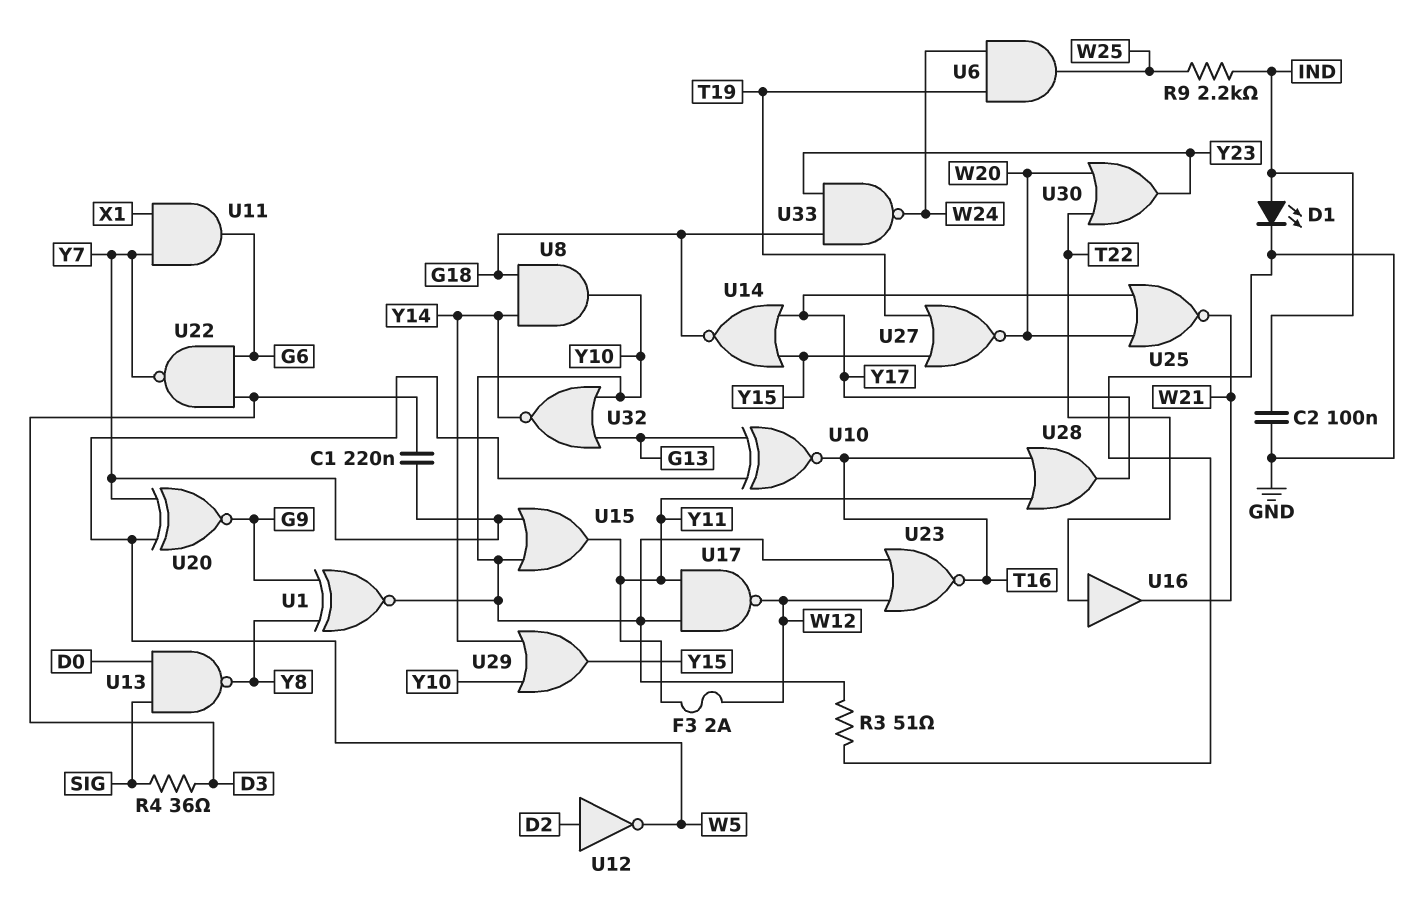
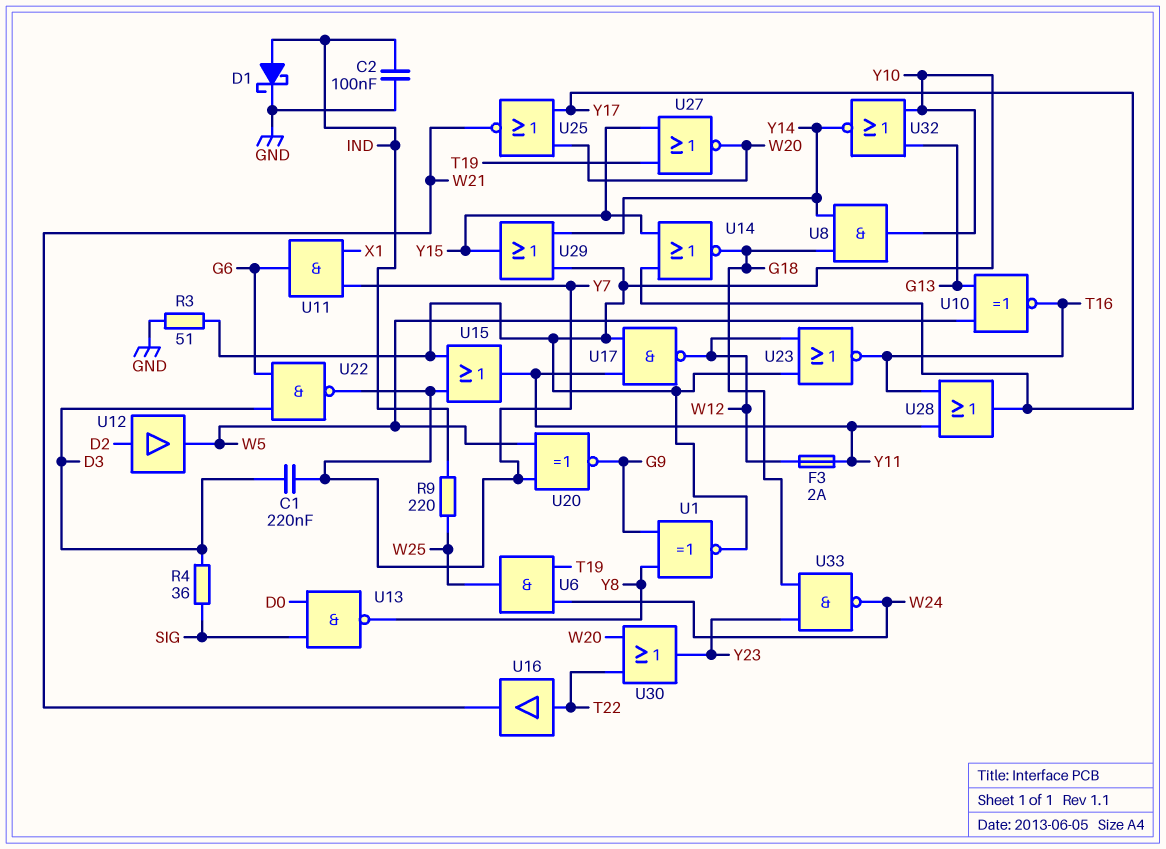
D1: LED (A IND, K GND) -> schottky (A IND, K GND)
R9: 2.2k (IND, W25) -> 220 (IND, W25)
U12: NOT (in D2, out W5) -> buffer (in D2, out W5)

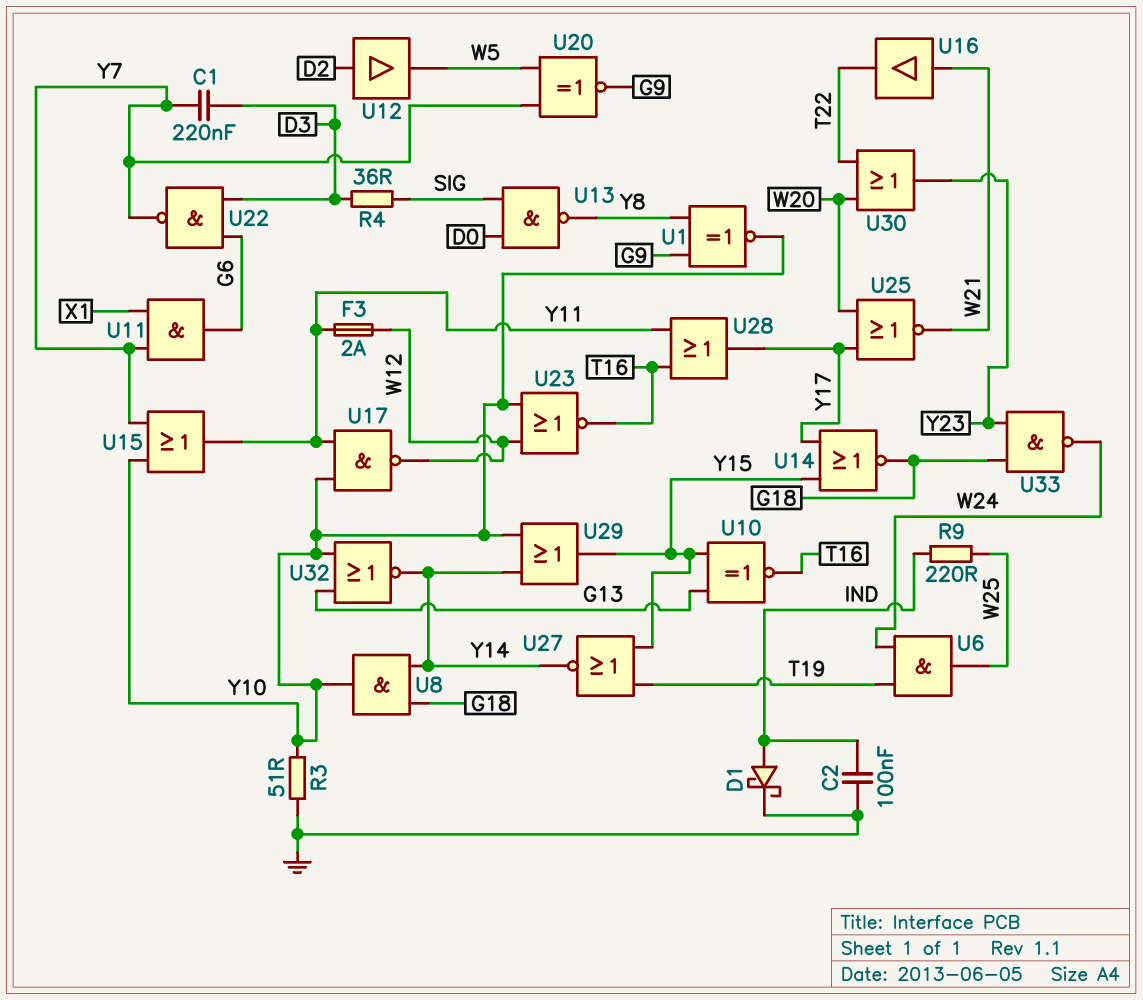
U10: XNOR (in G13, in W5, out T16) -> XNOR (in G13, in Y15, out T16)
U16: buffer (in T22, out W21) -> buffer (in W21, out T22)
U27: NOR (in T19, in Y15, out W20) -> NOR (in T19, in Y15, out Y14)

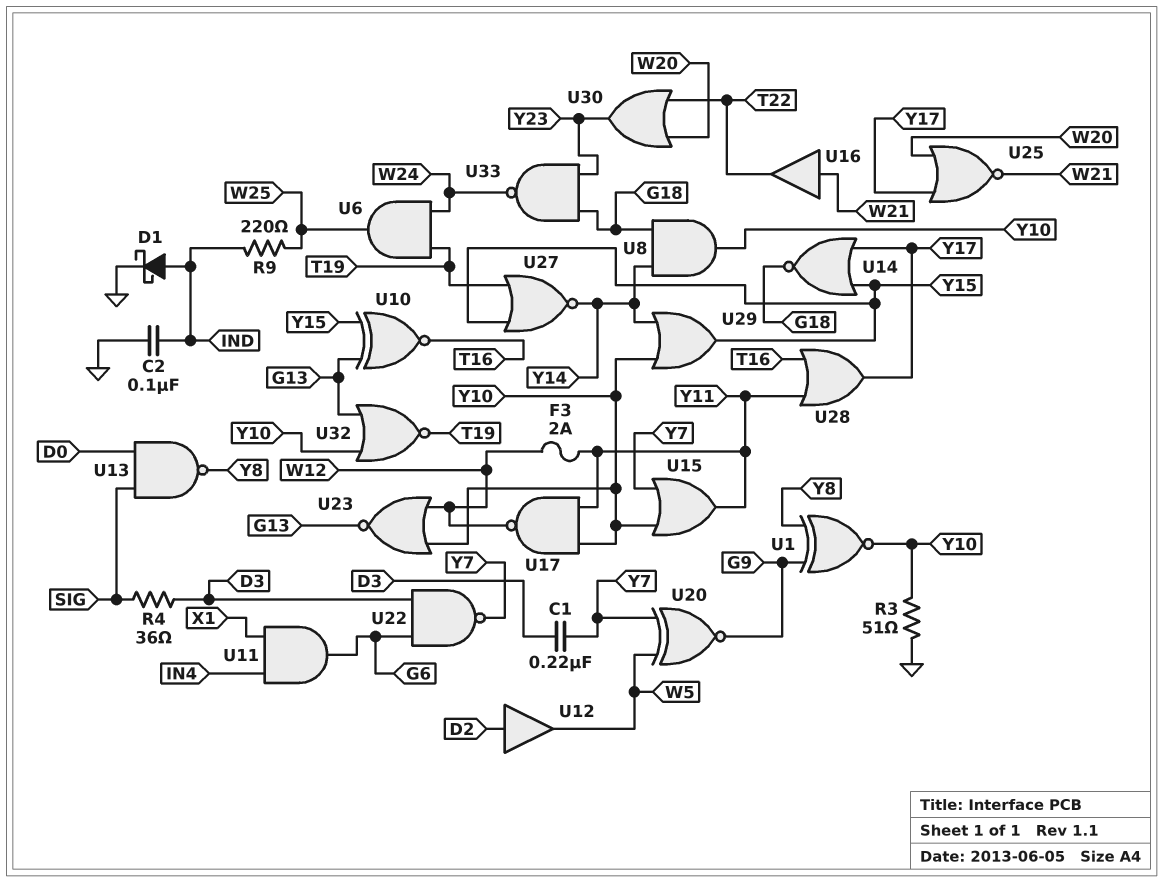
U11: AND (in X1, in Y7, out G6) -> AND (in IN4, in X1, out G6)
U23: NOR (in W12, in Y10, out T16) -> NOR (in W12, in Y10, out G13)
U32: NOR (in G13, in Y10, out Y14) -> NOR (in G13, in Y10, out T19)

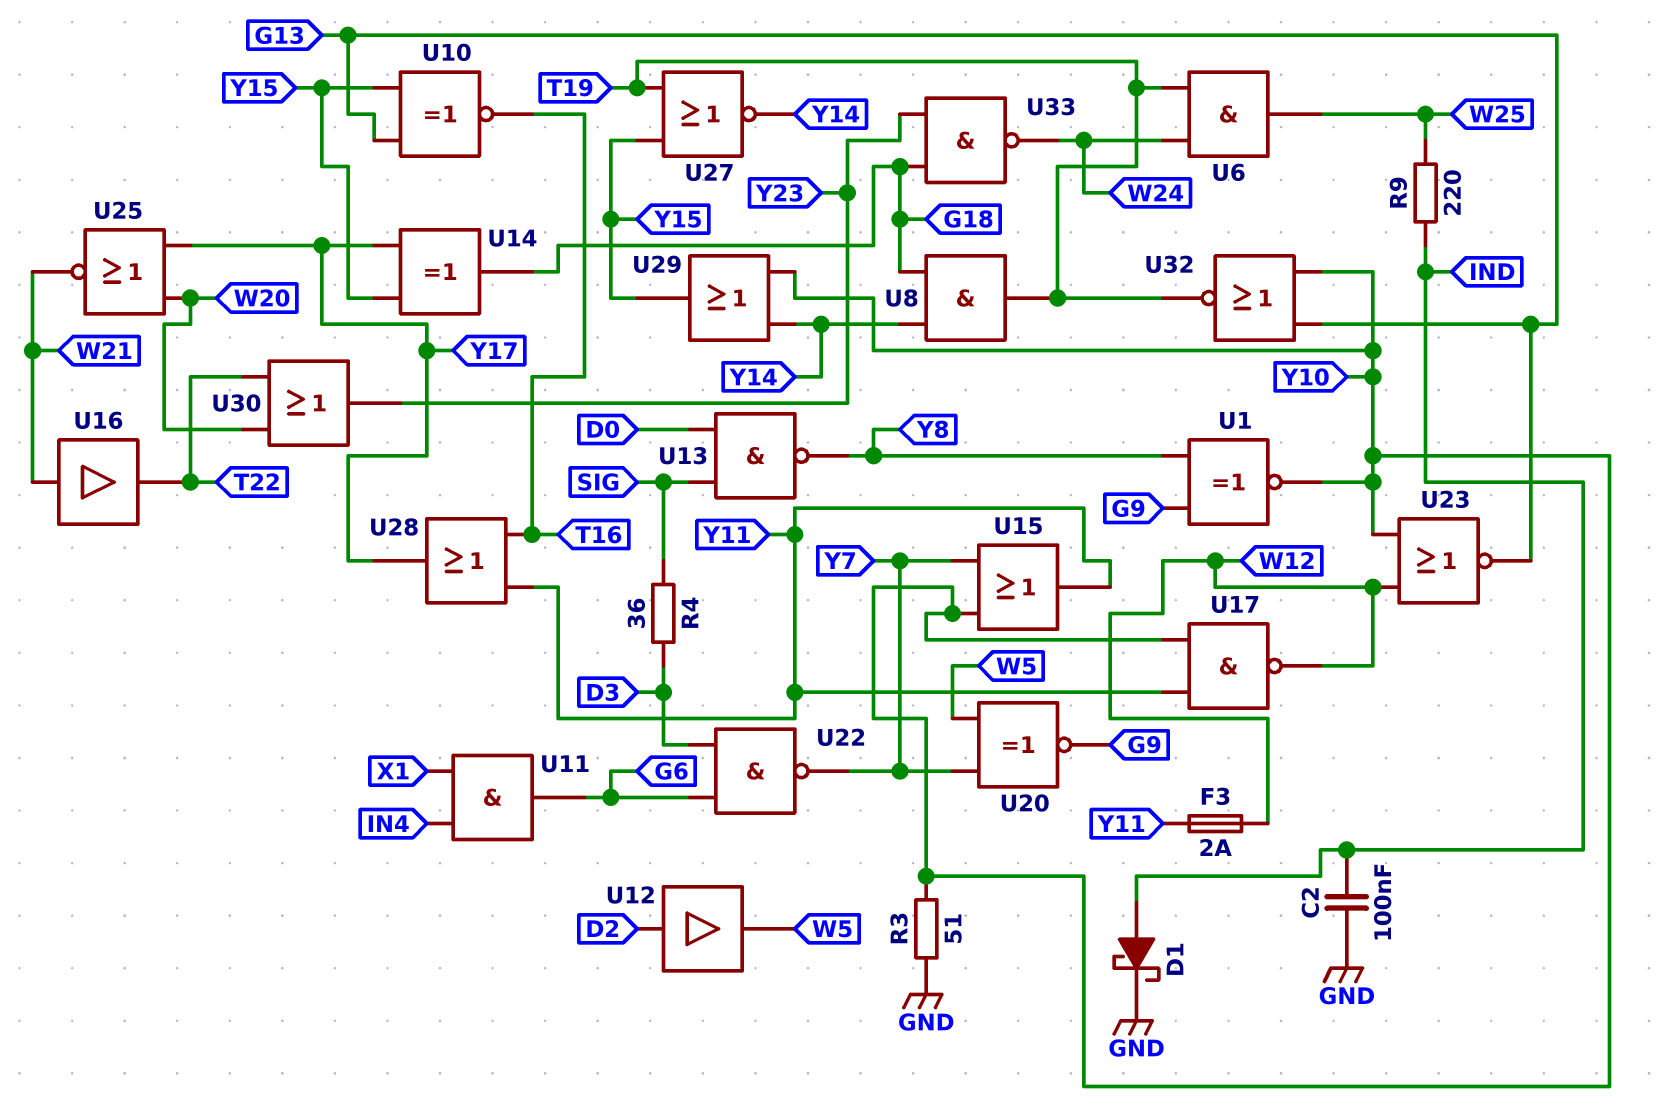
C1: 220nF (D3, Y7) -> none
U8: AND (in G18, in Y14, out Y10) -> AND (in G18, in Y14, out T19)
U14: NOR (in Y15, in Y17, out G18) -> XOR (in Y15, in Y17, out G18)

